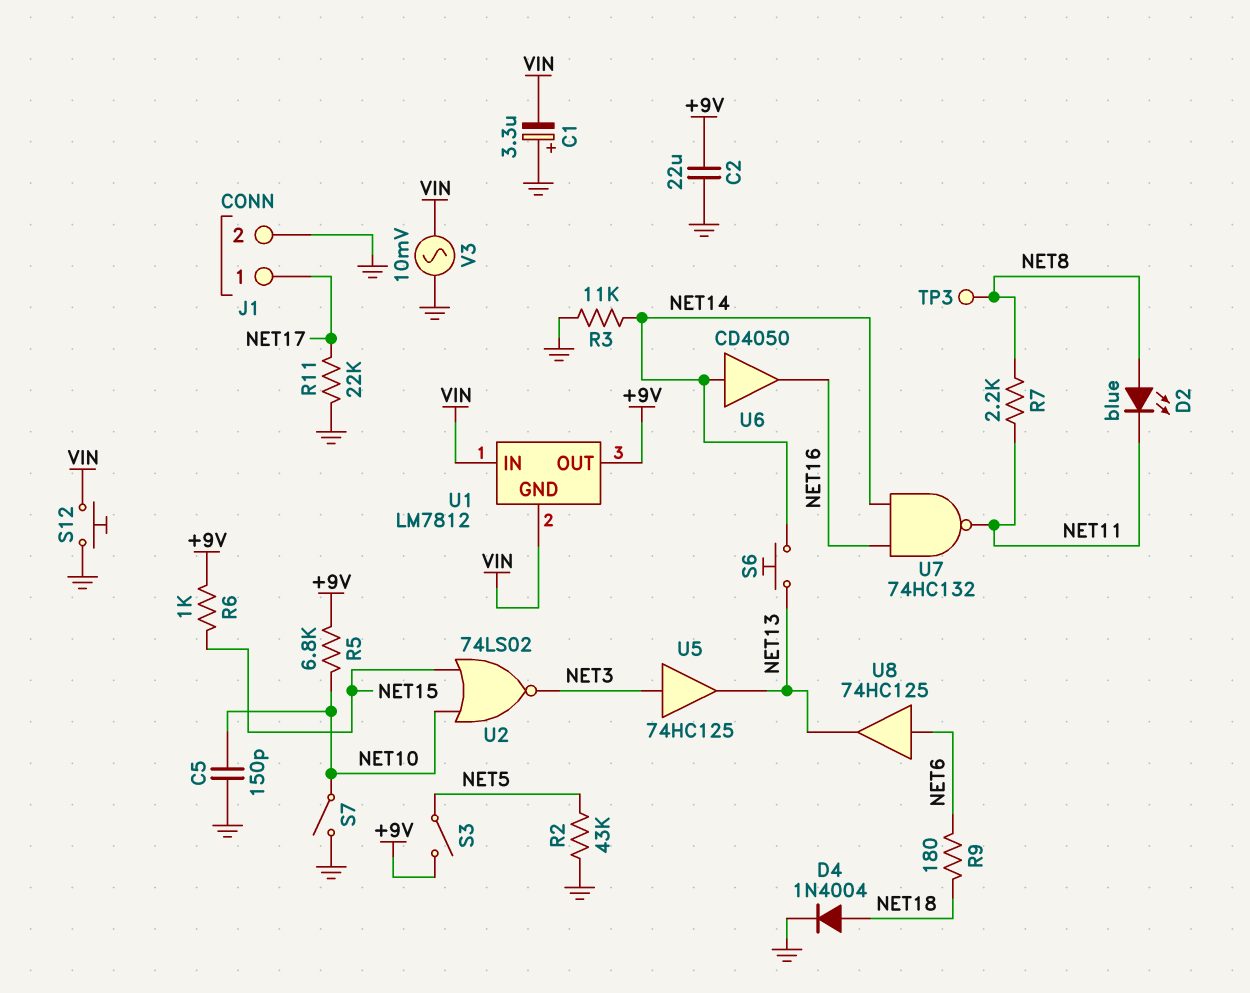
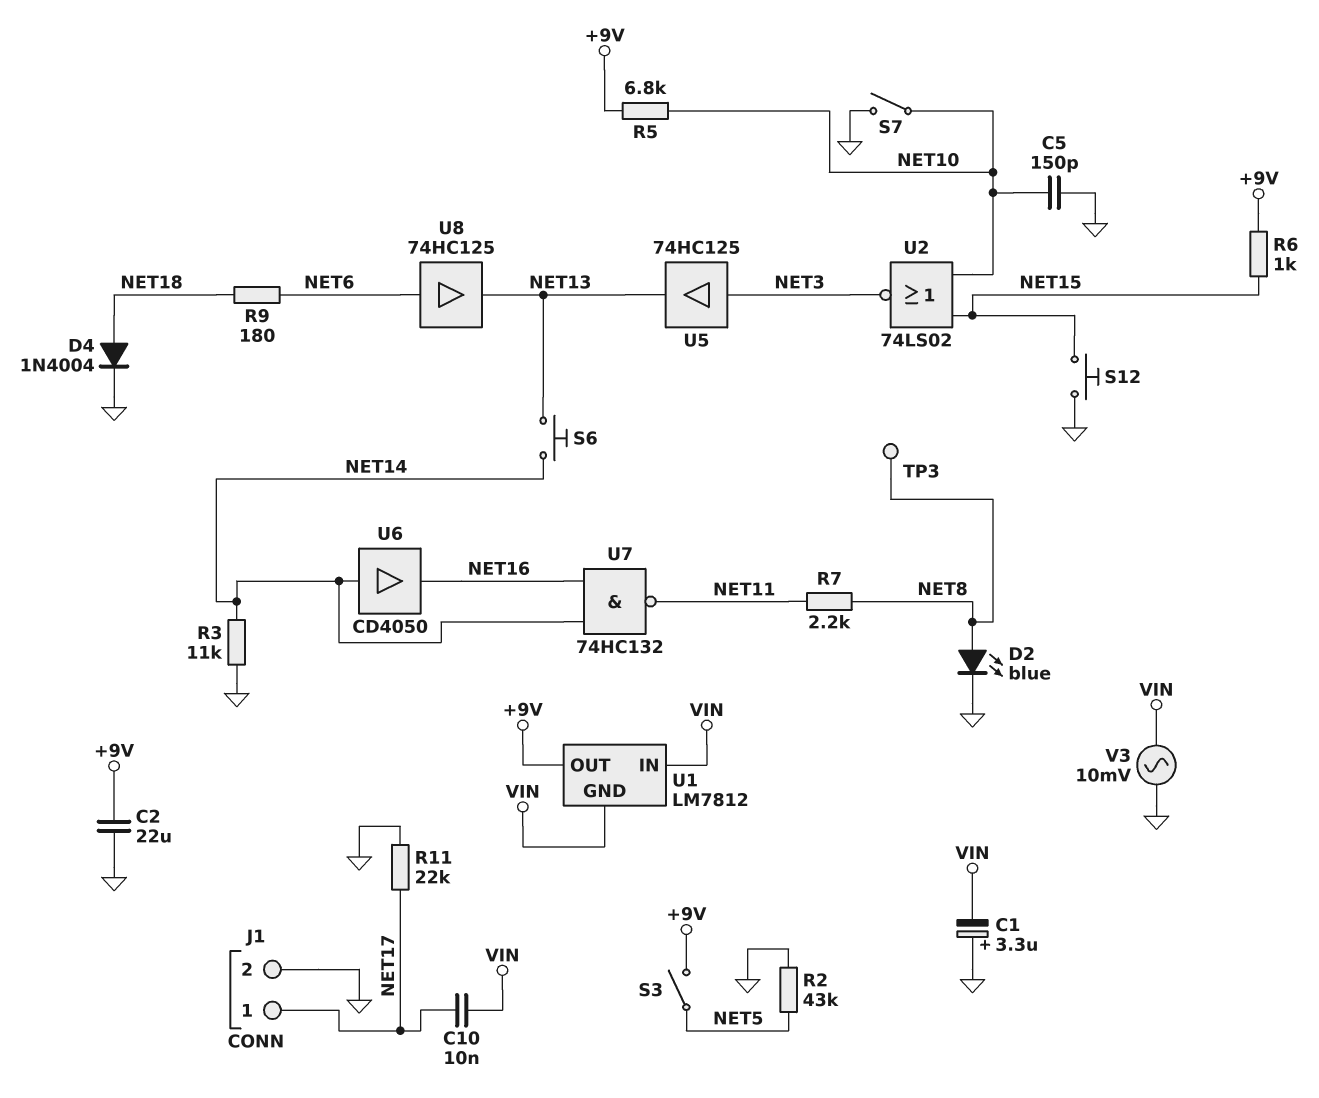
C10: none -> 10nF (NET17, VIN)
D2: LED blue (A NET8, K NET11) -> LED blue (A NET8, K GND)
S12: button (GND, VIN) -> button (GND, NET15)

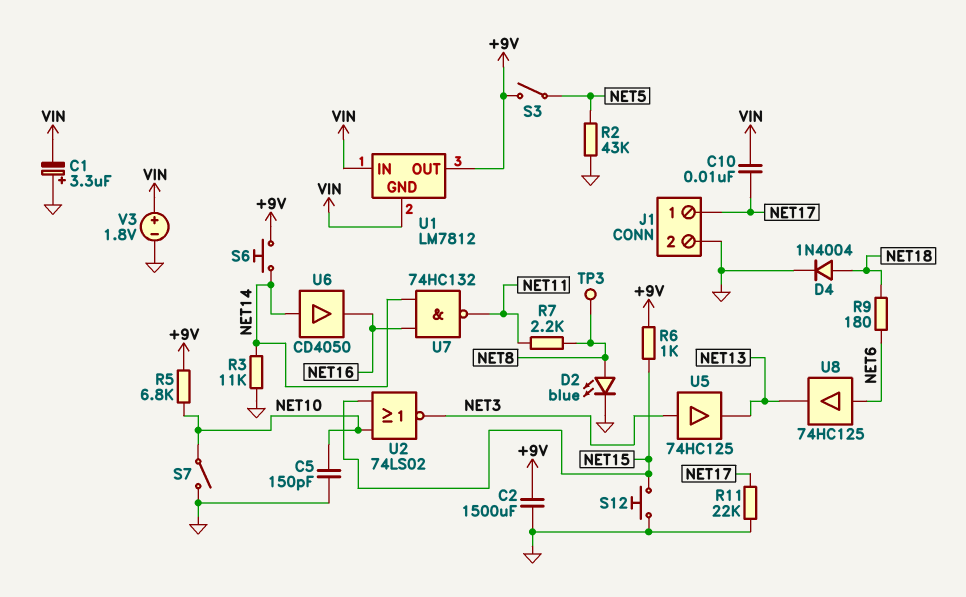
C2: 22uF (+9V, GND) -> 1500uF (+9V, GND)
S6: button (NET13, NET14) -> button (+9V, NET14)
V3: AC 10mV (GND, VIN) -> 1.8V (plus VIN, minus GND)

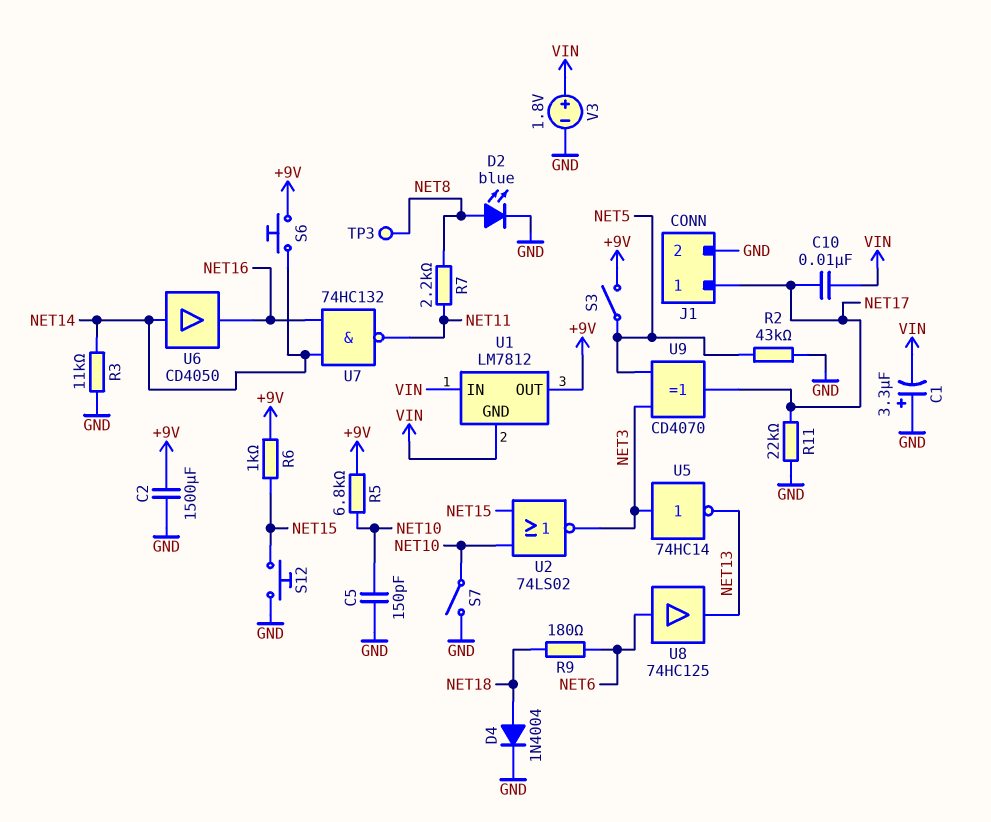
U5: buffer 74HC125 (in NET3, out NET13) -> NOT 74HC14 (in NET3, out NET13)
U9: none -> XOR CD4070 (in NET3, in NET5, out NET17)

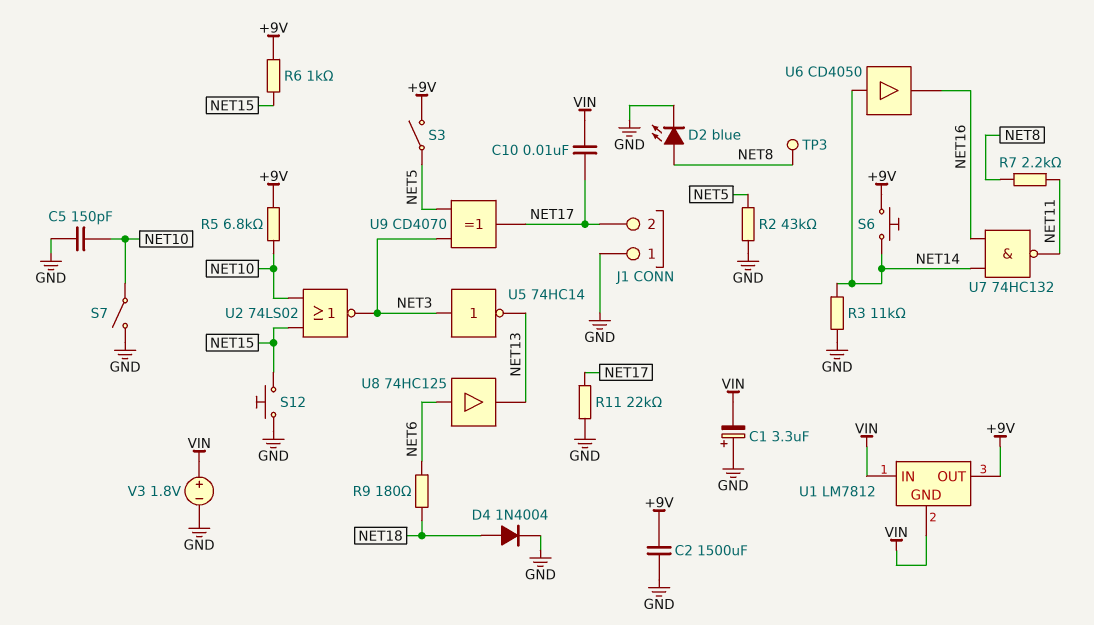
J1 pin 1: NET17 -> GND
J1 pin 2: GND -> NET17

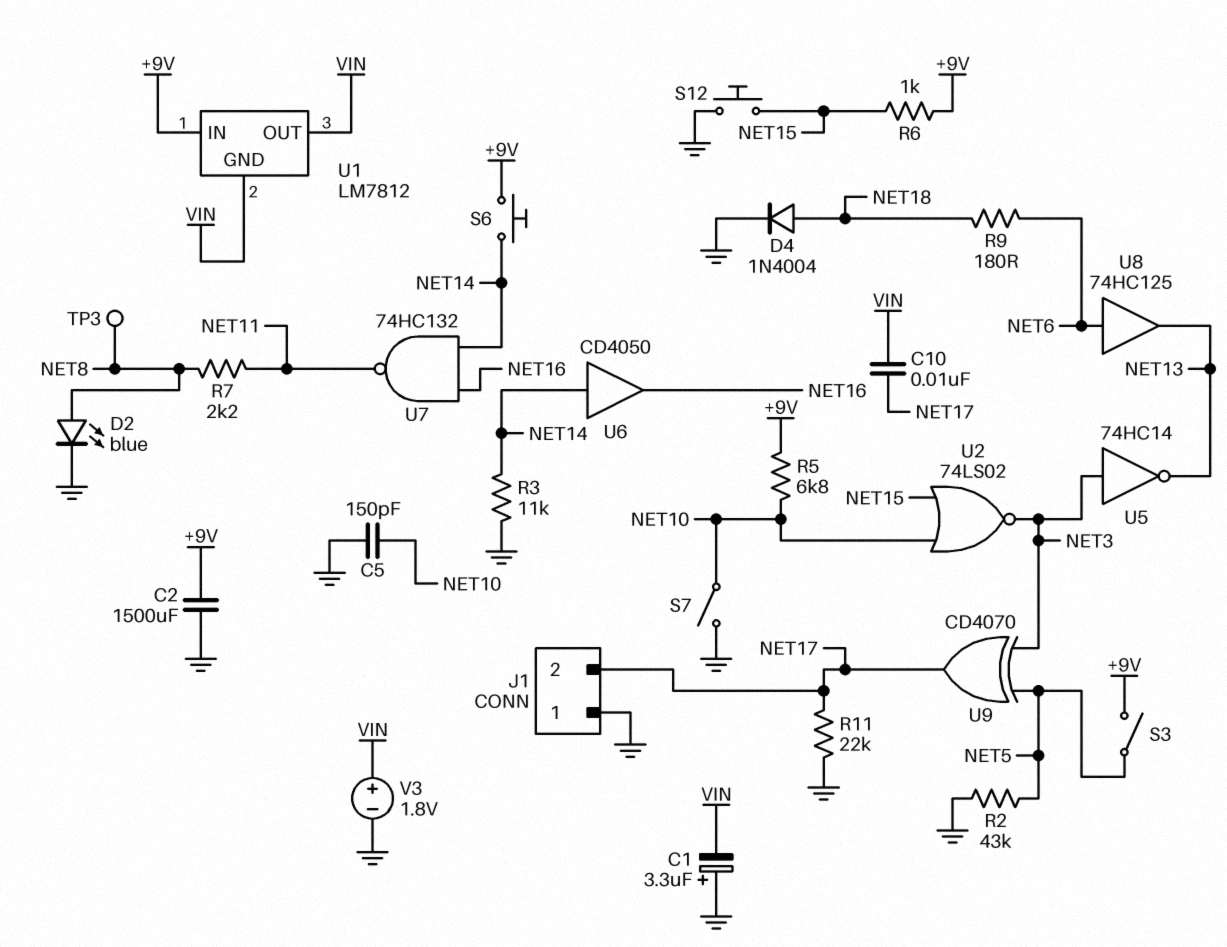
U1 pin IN: VIN -> +9V
U1 pin OUT: +9V -> VIN

